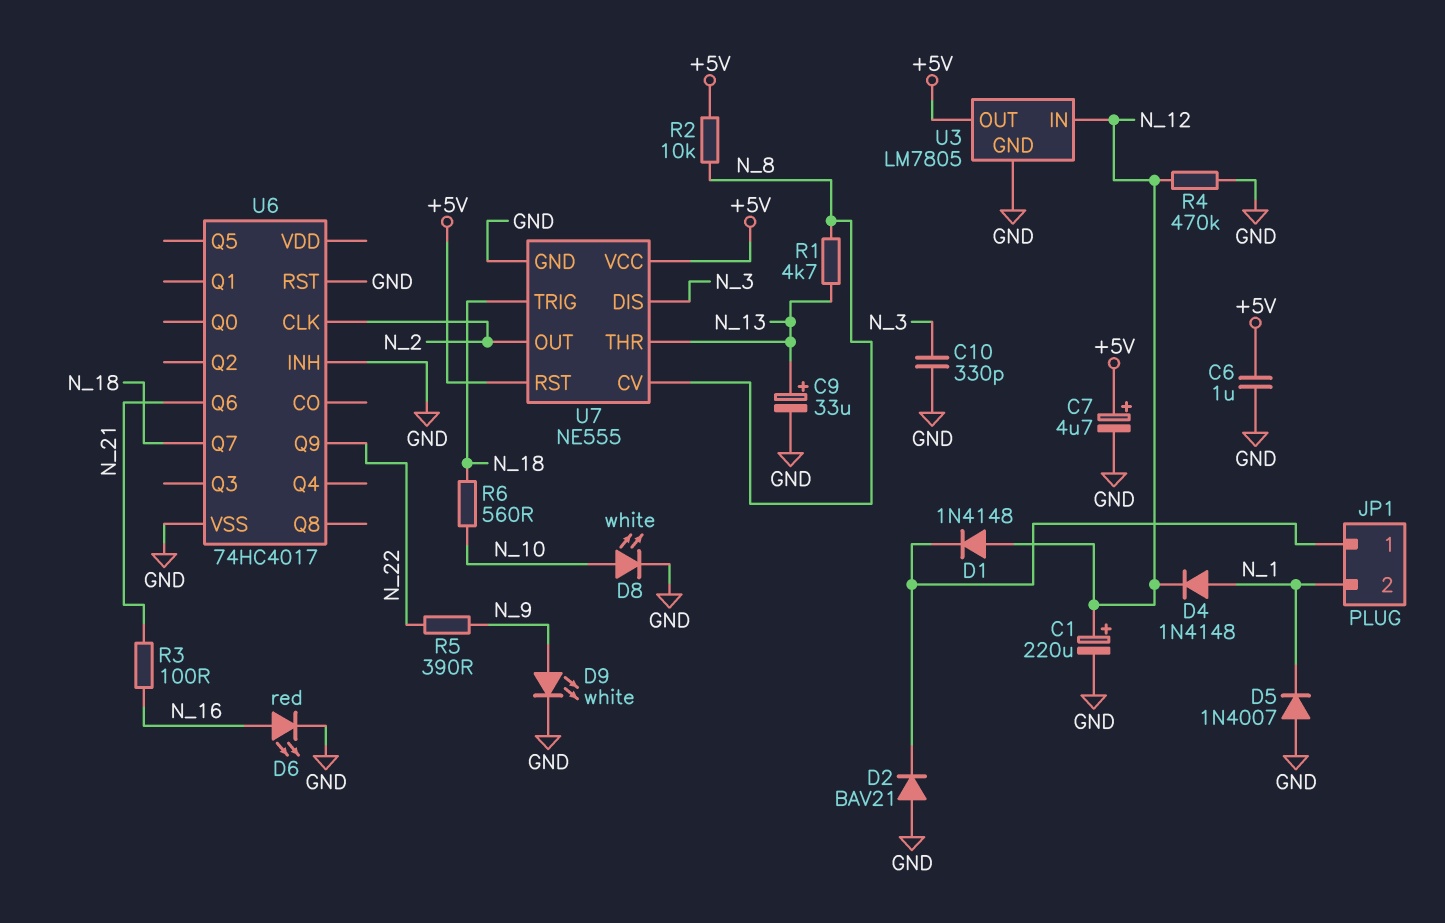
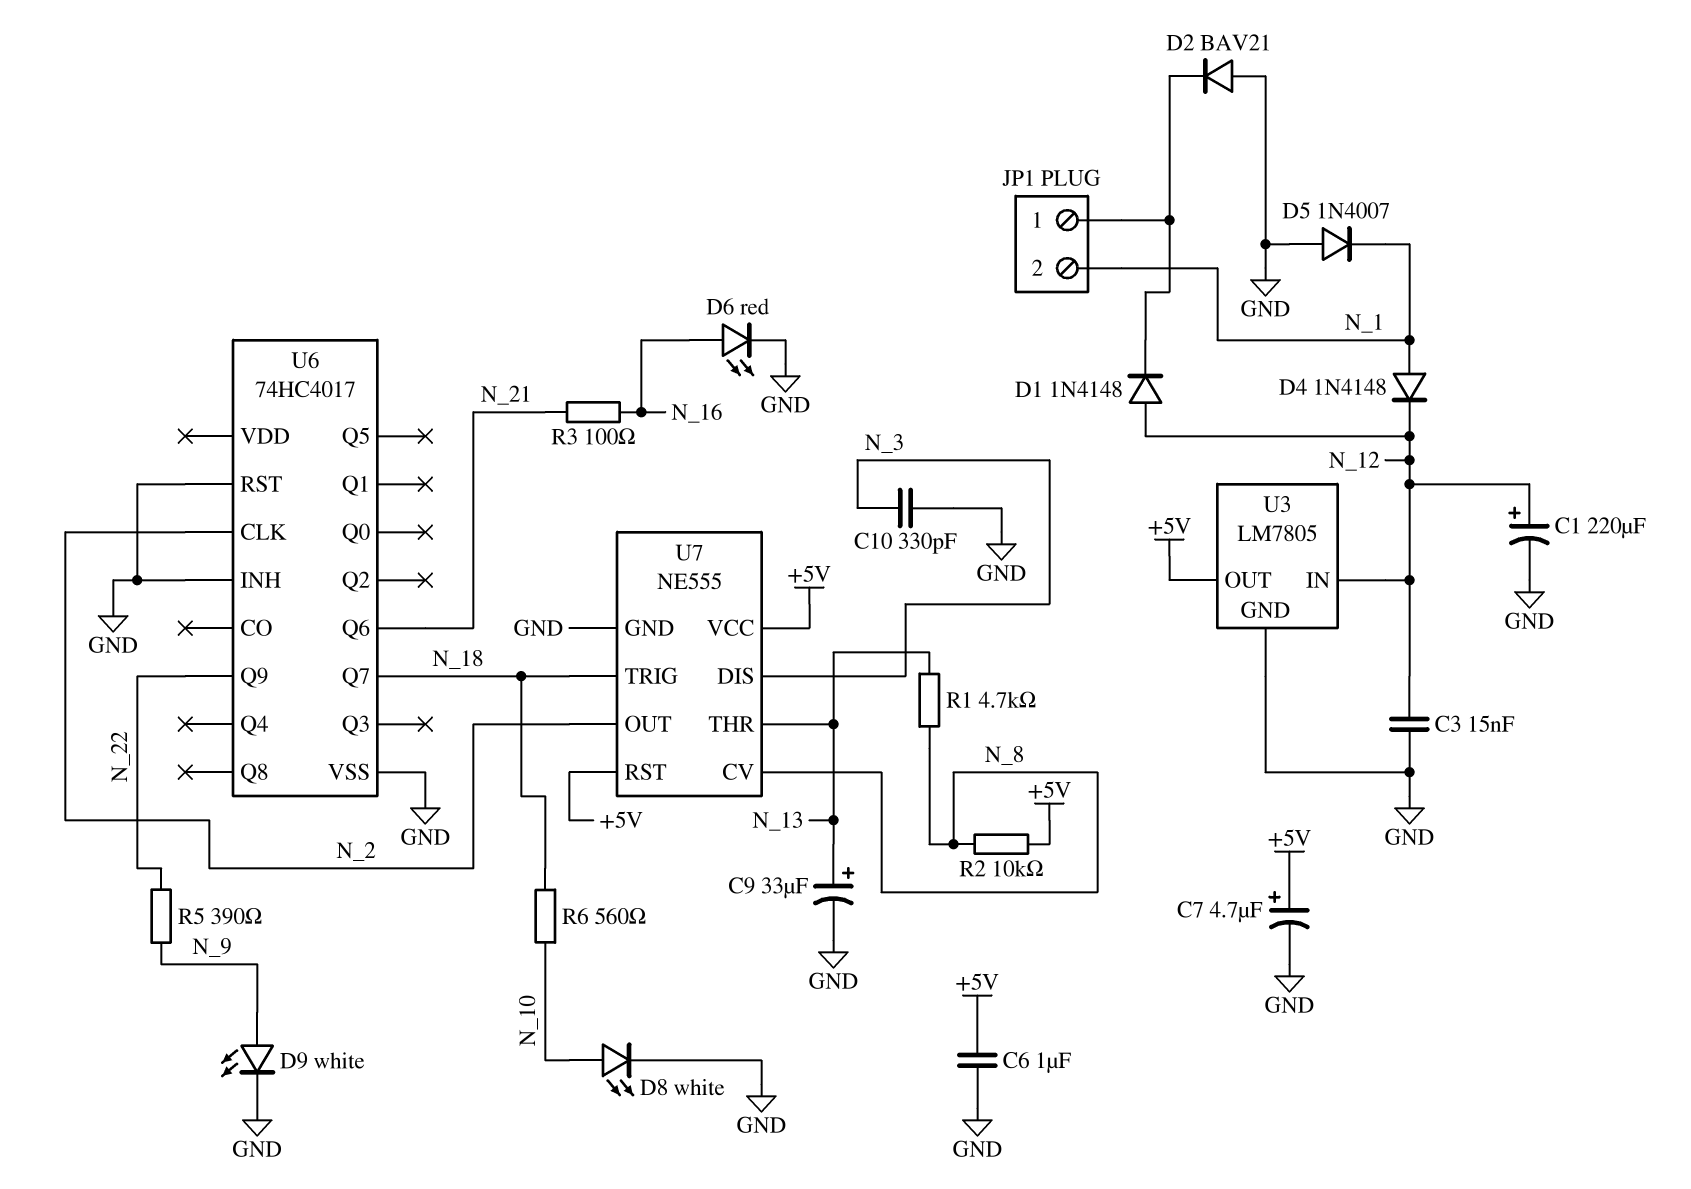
C3: none -> 15nF (GND, N_12)
R4: 470k (GND, N_12) -> none

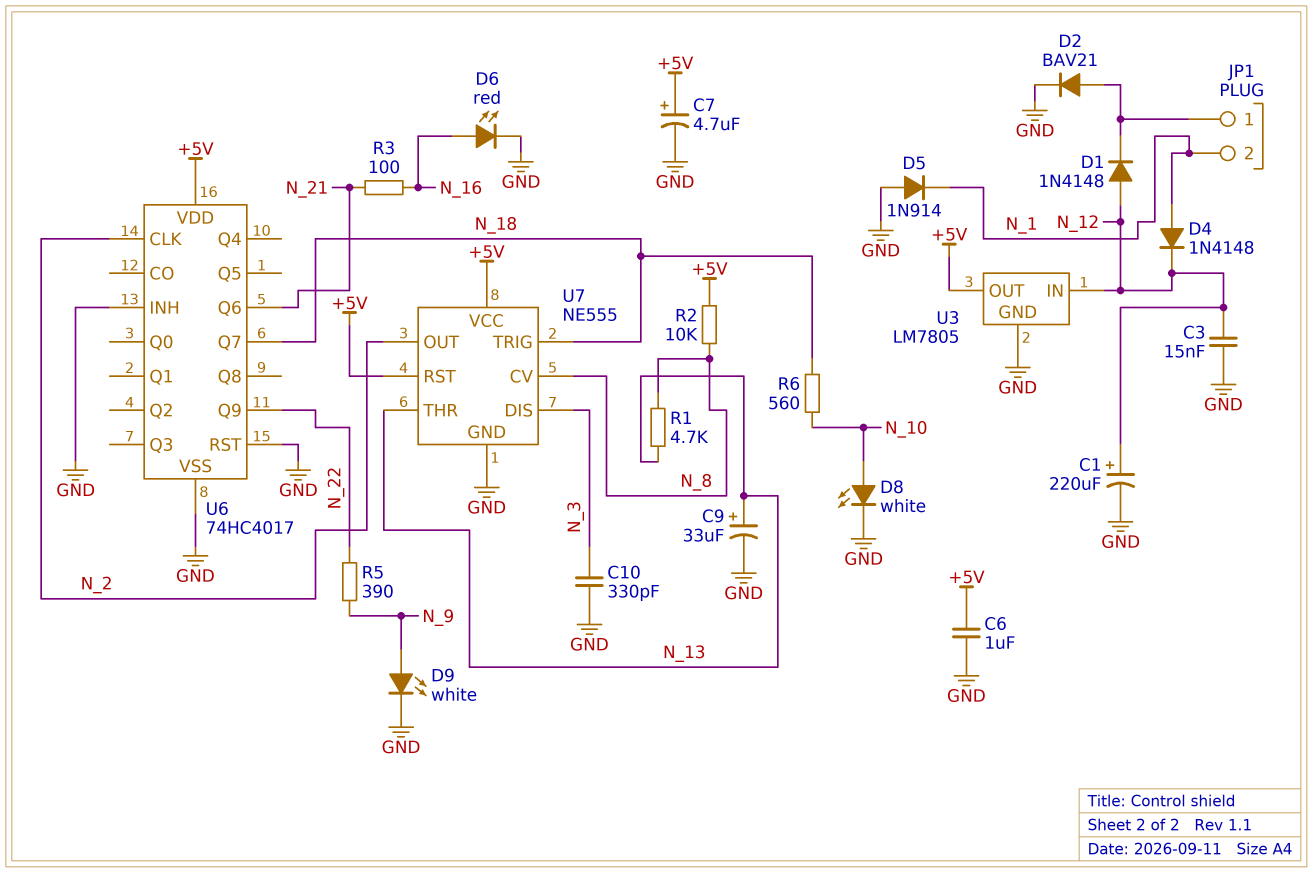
D2: diode BAV21 (A GND, K JP1/1) -> diode BAV21 (A JP1/1, K GND)
D5: diode 1N4007 (A GND, K N_1) -> diode 1N914 (A GND, K N_1)
U6 pin VDD: none -> +5V

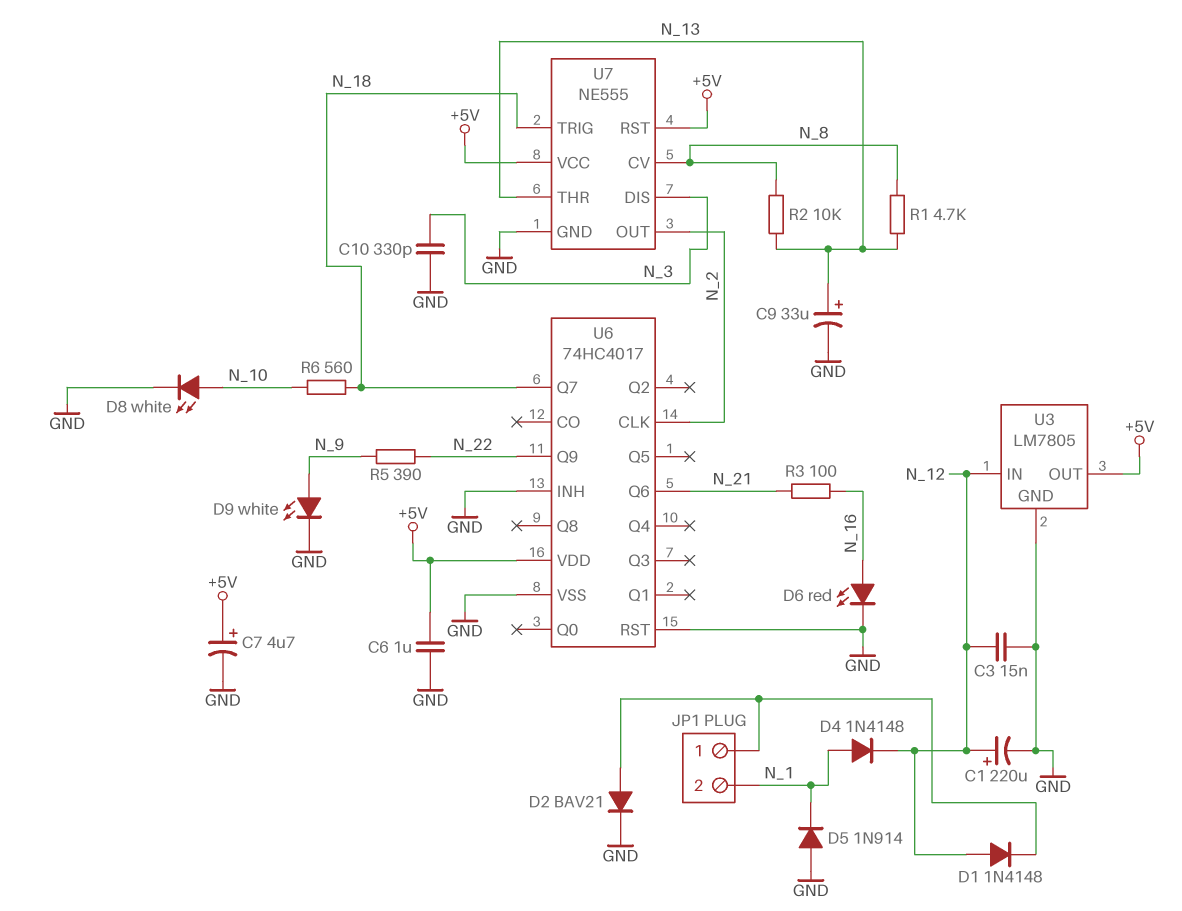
R2: 10k (+5V, N_8) -> 10k (N_8, N_13)

